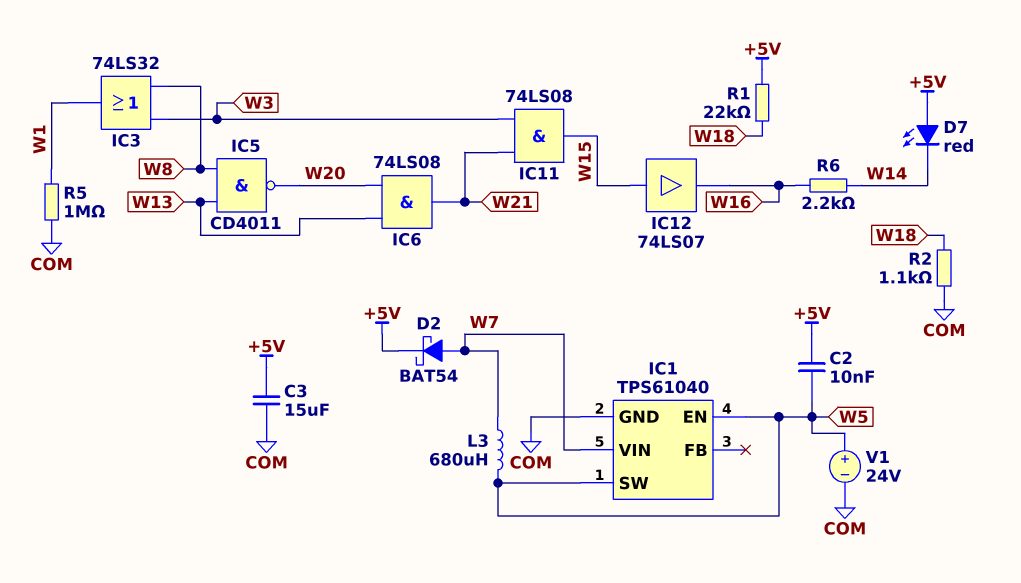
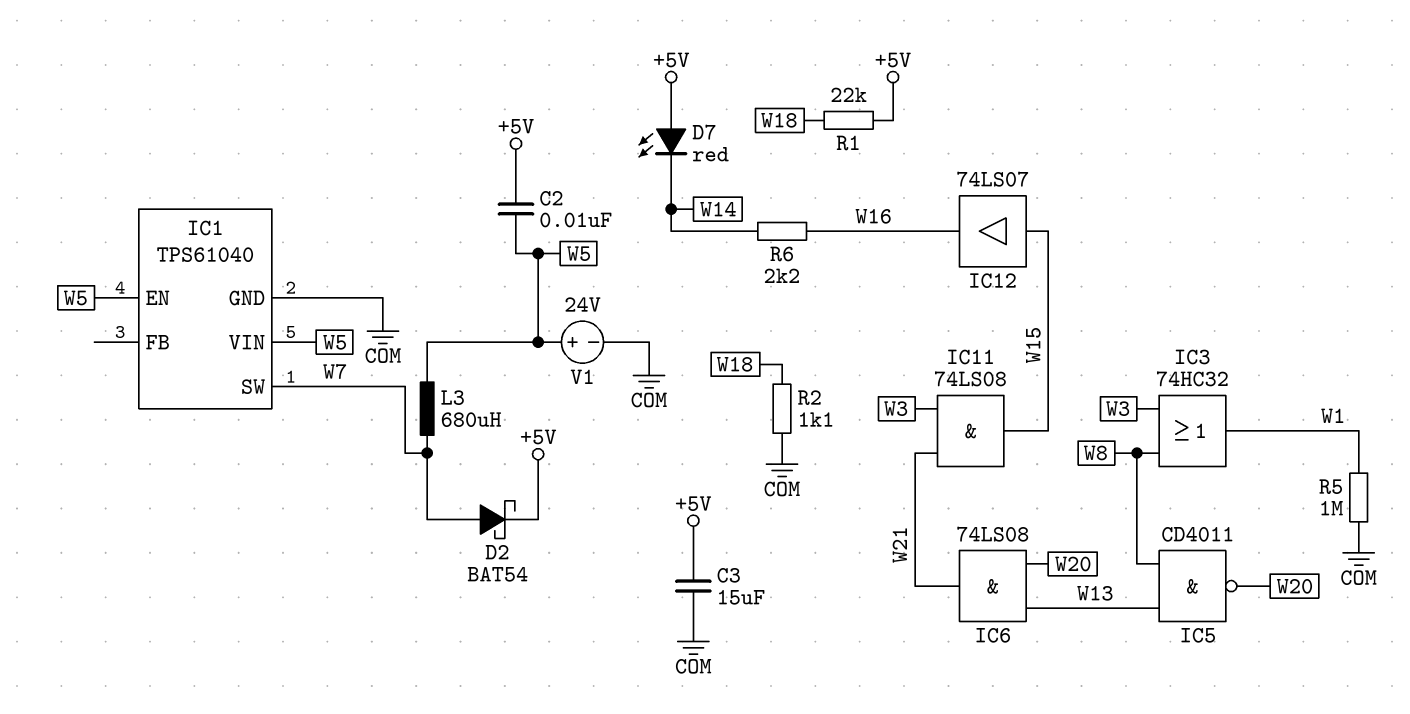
IC1 pin SW: W5 -> W7
IC1 pin VIN: W7 -> W5
IC3: OR 74LS32 (in W3, in W8, out W1) -> OR 74HC32 (in W3, in W8, out W1)

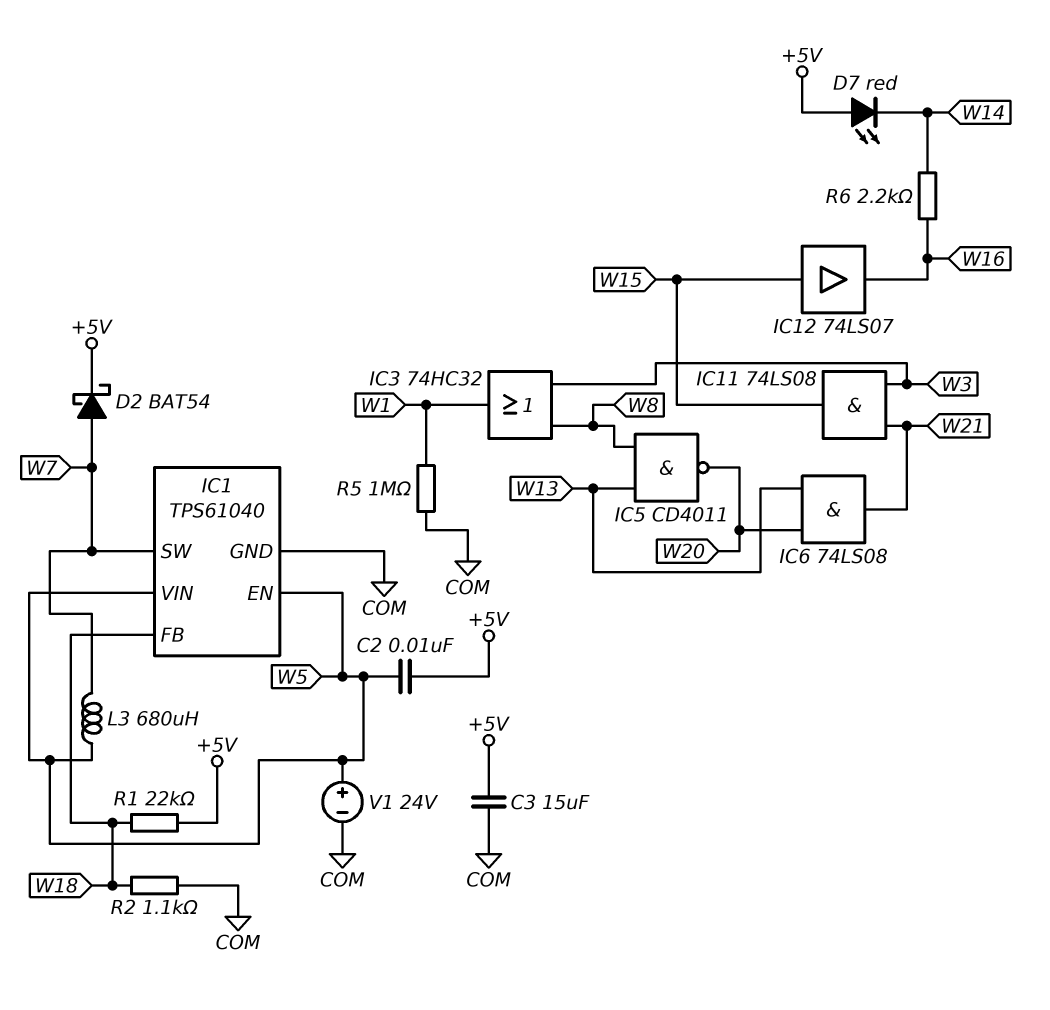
IC1 pin FB: none -> W18

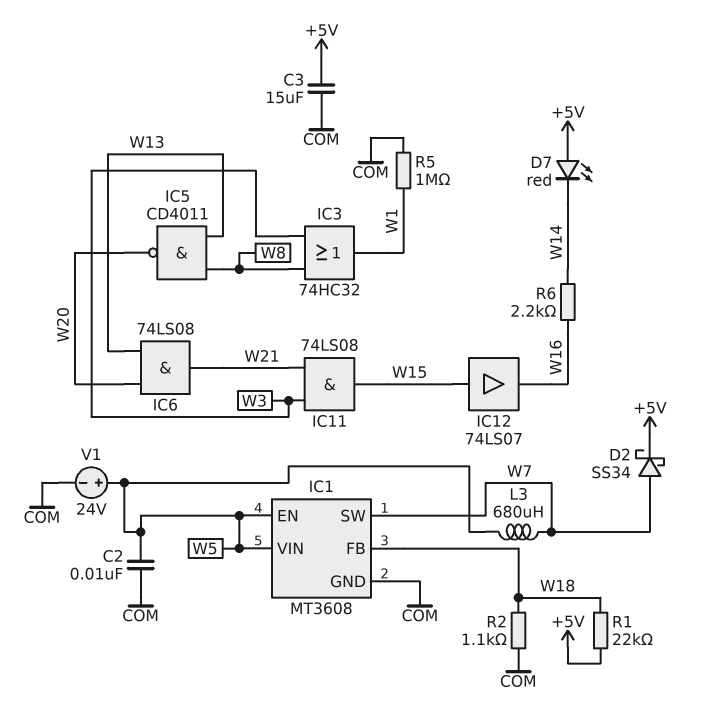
C2: 10nF (+5V, W5) -> 10nF (COM, W5)
D2: schottky BAT54 (A W7, K +5V) -> schottky SS34 (A W7, K +5V)
IC1: TPS61040 -> MT3608

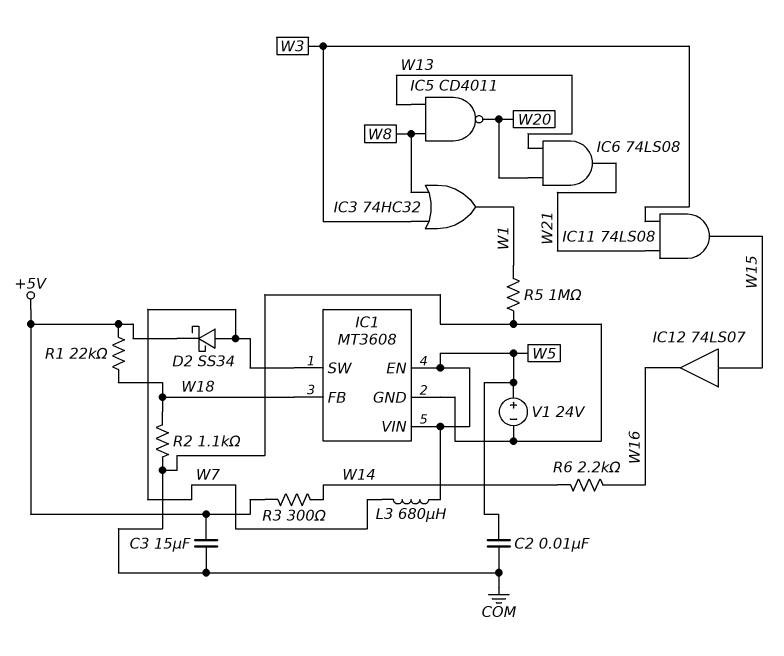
D7: LED red (A +5V, K W14) -> none
R3: none -> 300 (+5V, W14)

